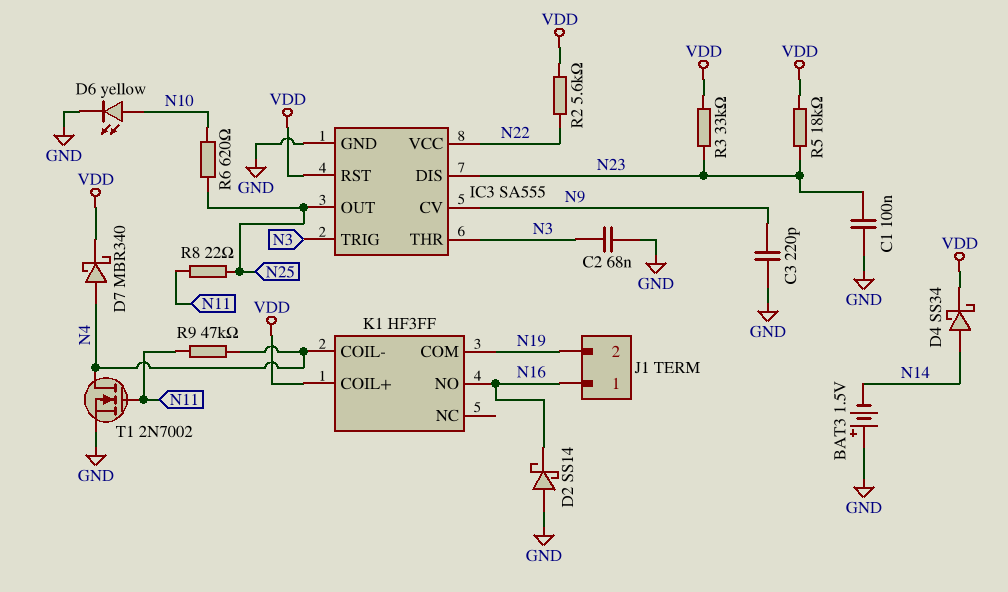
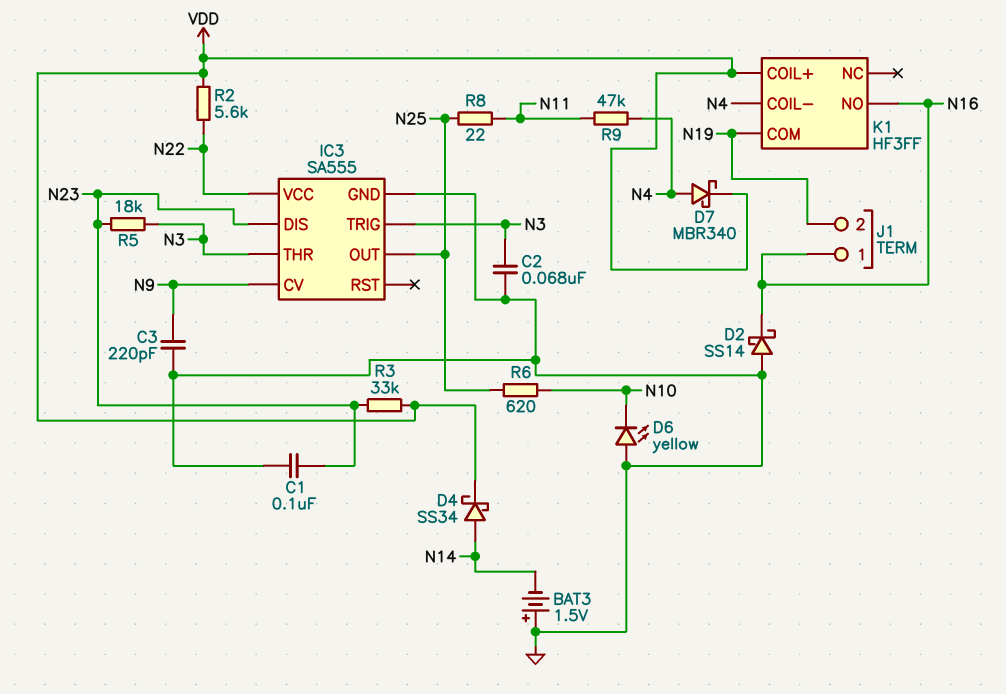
D6: LED yellow (A N10, K GND) -> LED yellow (A GND, K N10)
IC3 pin RST: VDD -> none
R5: 18k (N23, VDD) -> 18k (N3, N23)
T1: NMOS 2N7002 (G N11, D N4, S GND) -> none

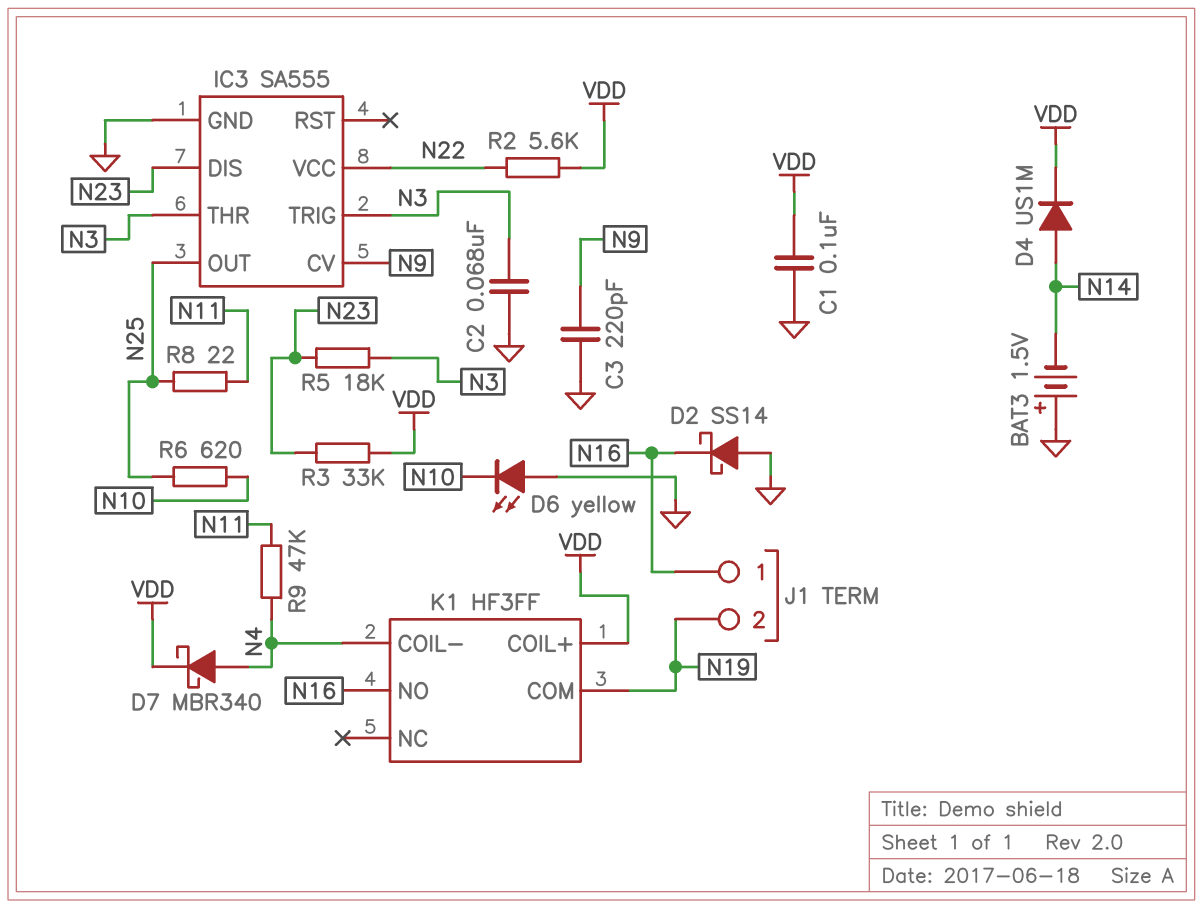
C1: 100nF (GND, N23) -> 100nF (GND, VDD)
D4: schottky SS34 (A N14, K VDD) -> diode US1M (A N14, K VDD)

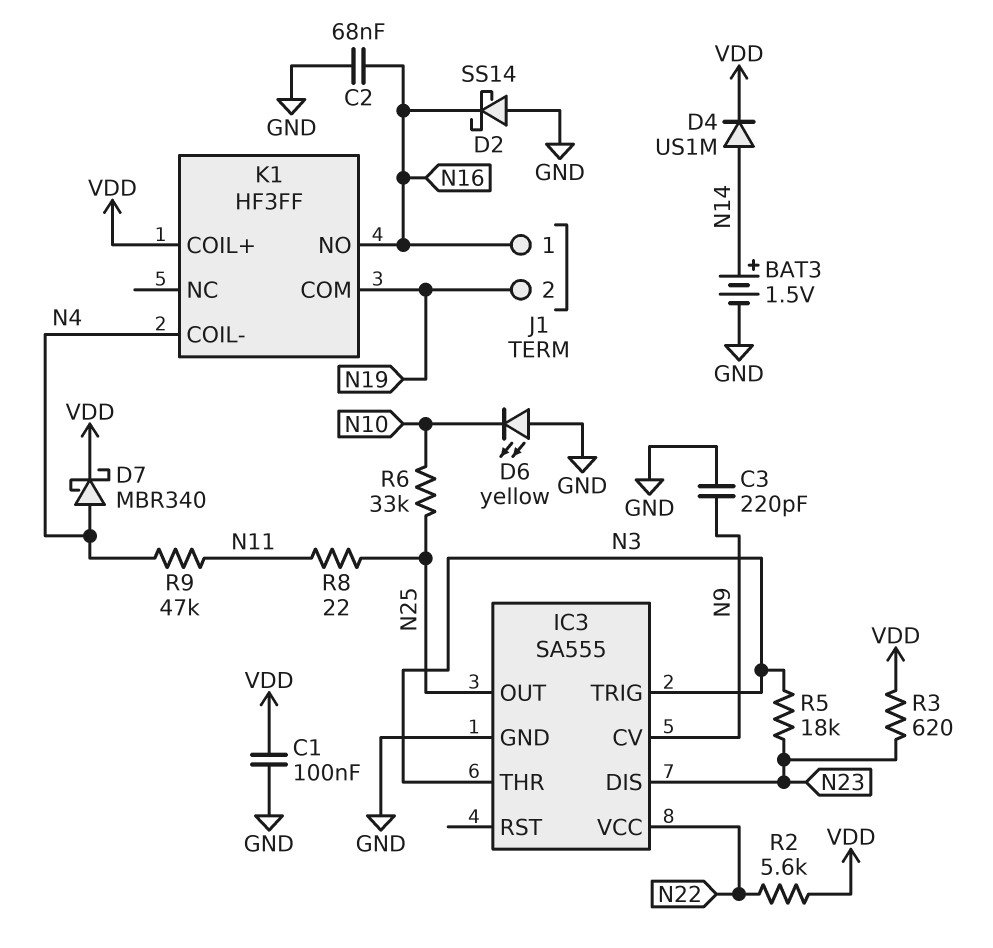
BAT3: 1.5V (plus GND, minus N14) -> 1.5V (plus N14, minus GND)
C2: 68nF (GND, N3) -> 68nF (GND, N16)
R3: 33k (N23, VDD) -> 620 (N23, VDD)
R6: 620 (N10, N25) -> 33k (N10, N25)

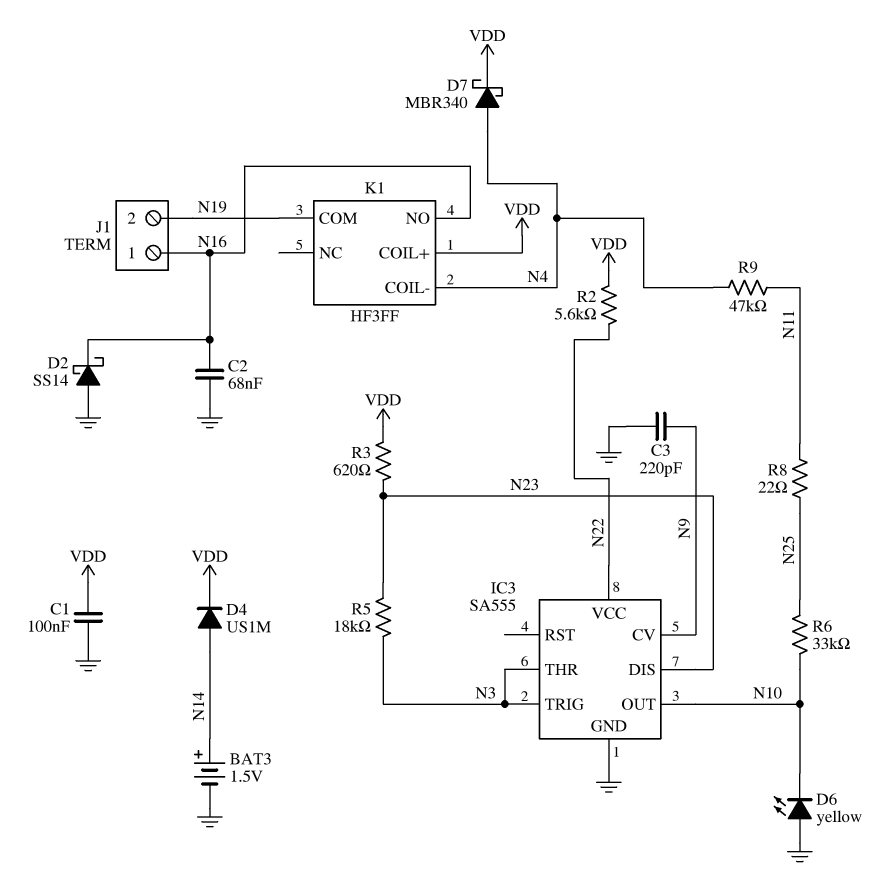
IC3 pin OUT: N25 -> N10

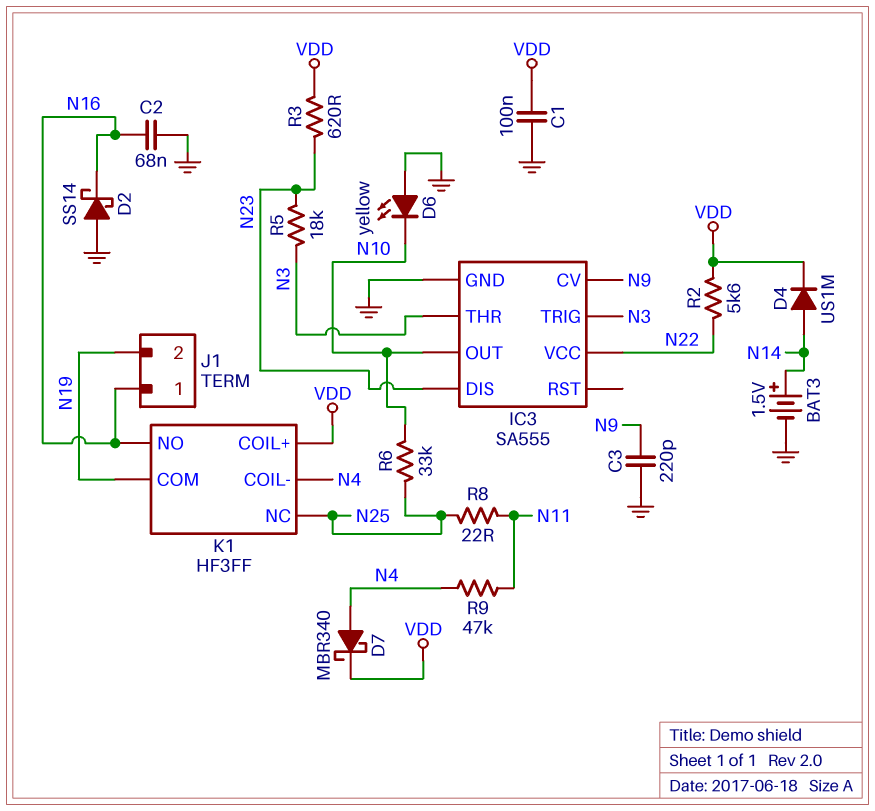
K1 pin NC: none -> N25

